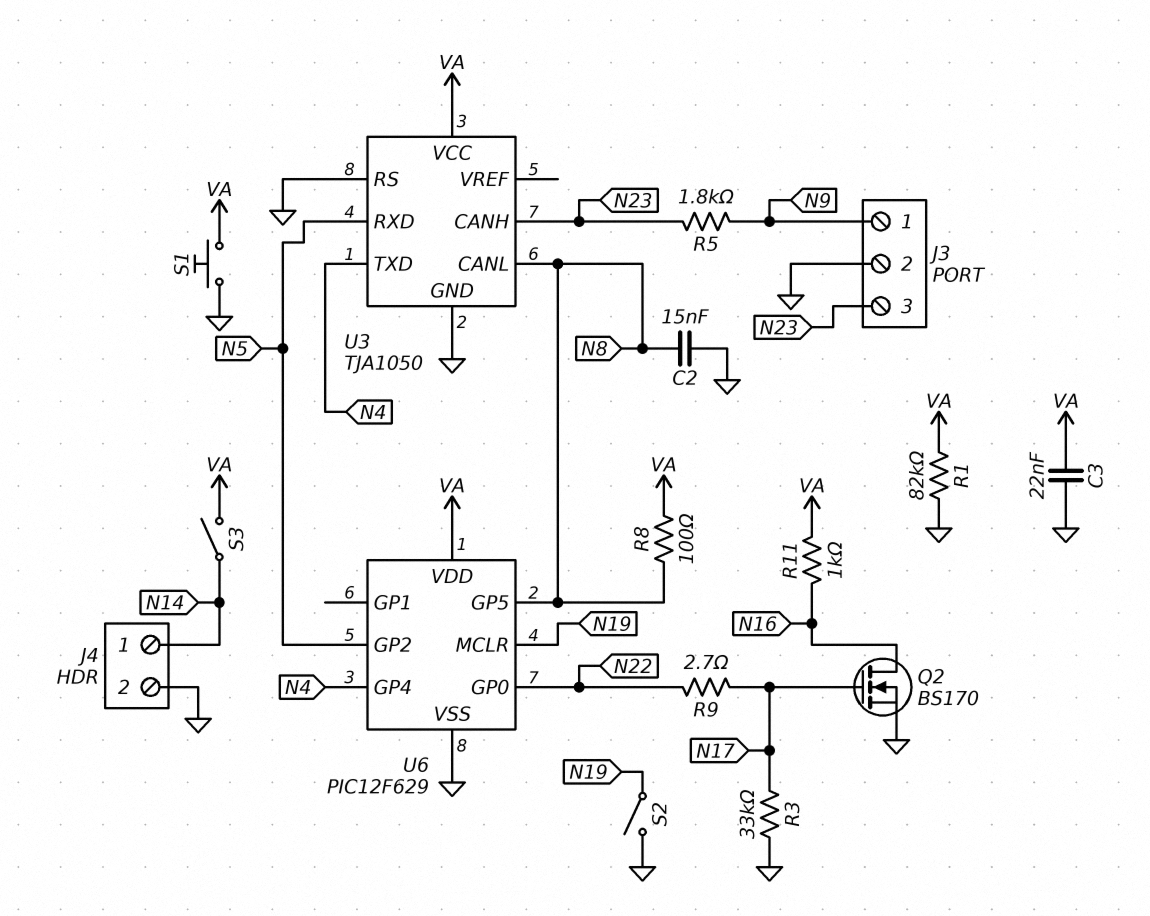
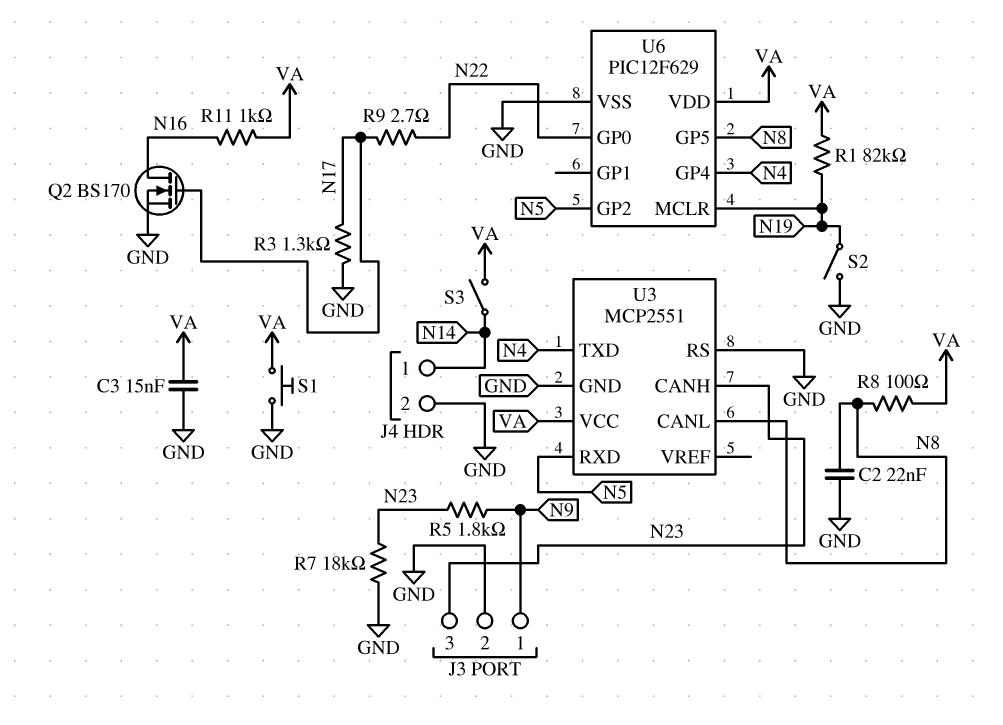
C2: 15nF (GND, N8) -> 22nF (GND, N8)
C3: 22nF (GND, VA) -> 15nF (GND, VA)
R1: 82k (GND, VA) -> 82k (N19, VA)
R3: 33k (GND, N17) -> 1.3k (GND, N17)
R7: none -> 18k (GND, N23)
U3: TJA1050 -> MCP2551

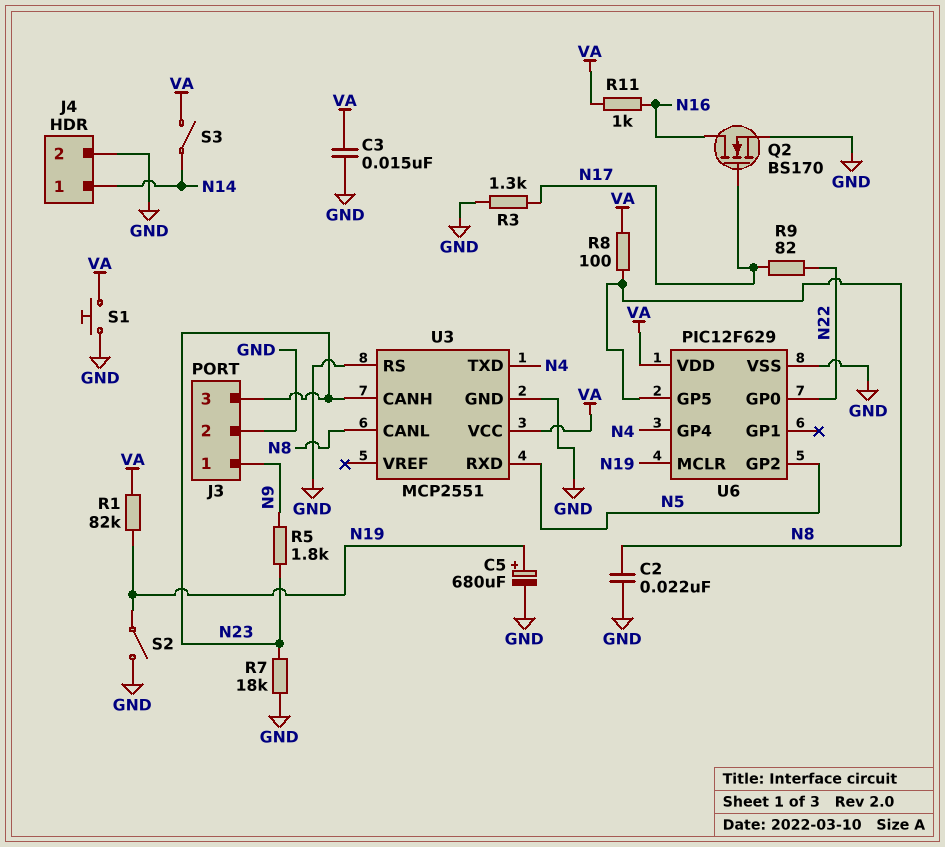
C5: none -> 680uF (plus N19, minus GND)
R9: 2.7 (N17, N22) -> 82 (N17, N22)

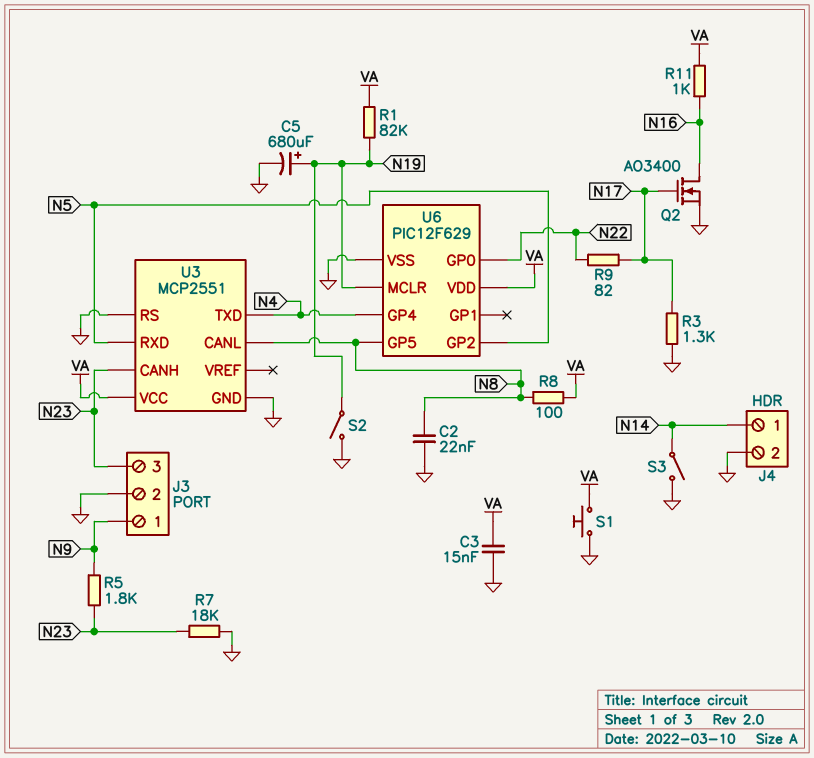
Q2: NMOS BS170 (G N17, D N16, S GND) -> NMOS AO3400 (G N17, D N16, S GND)
S3: switch (N14, VA) -> switch (GND, N14)

